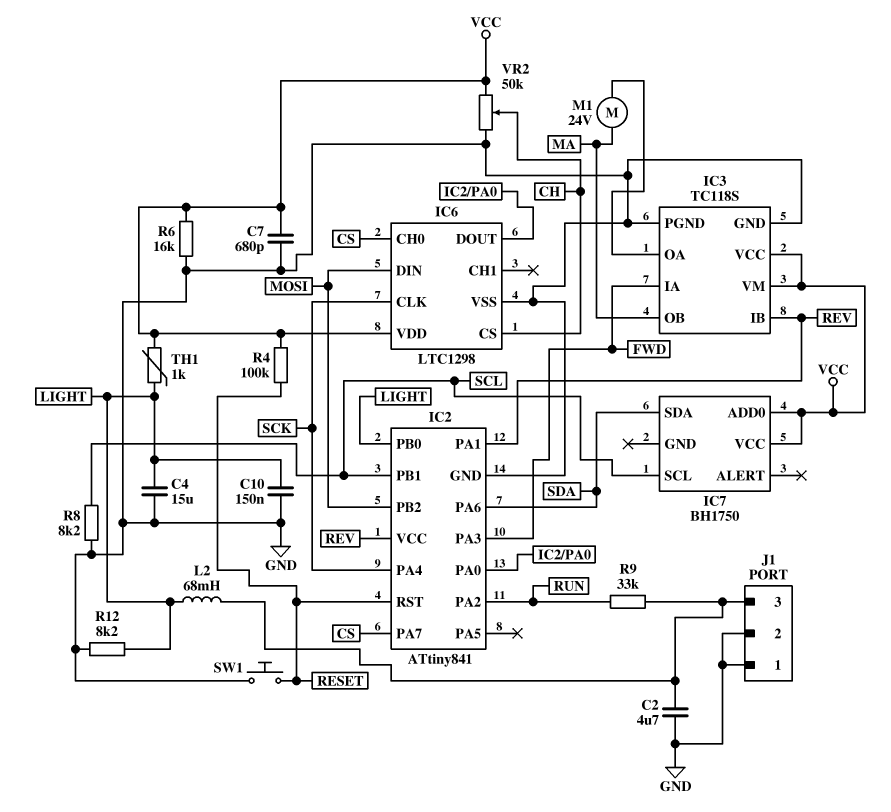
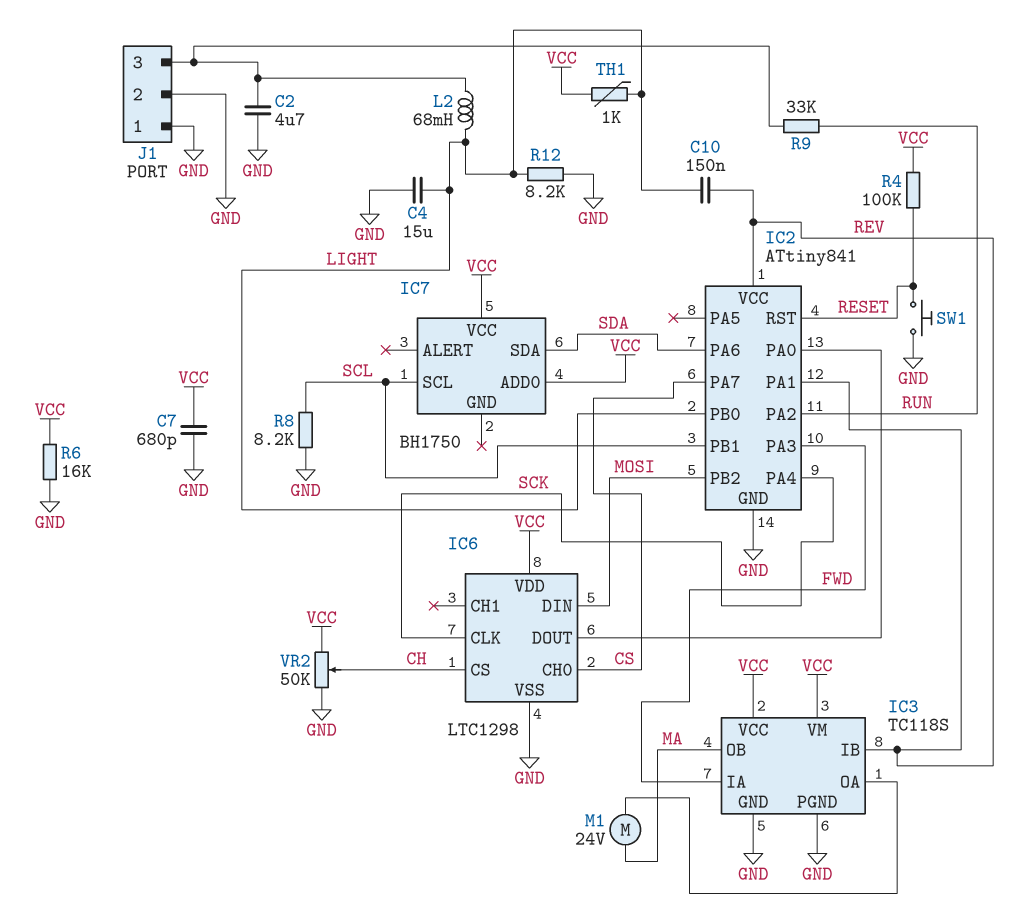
C10: 150nF (GND, LIGHT) -> 150nF (LIGHT, REV)

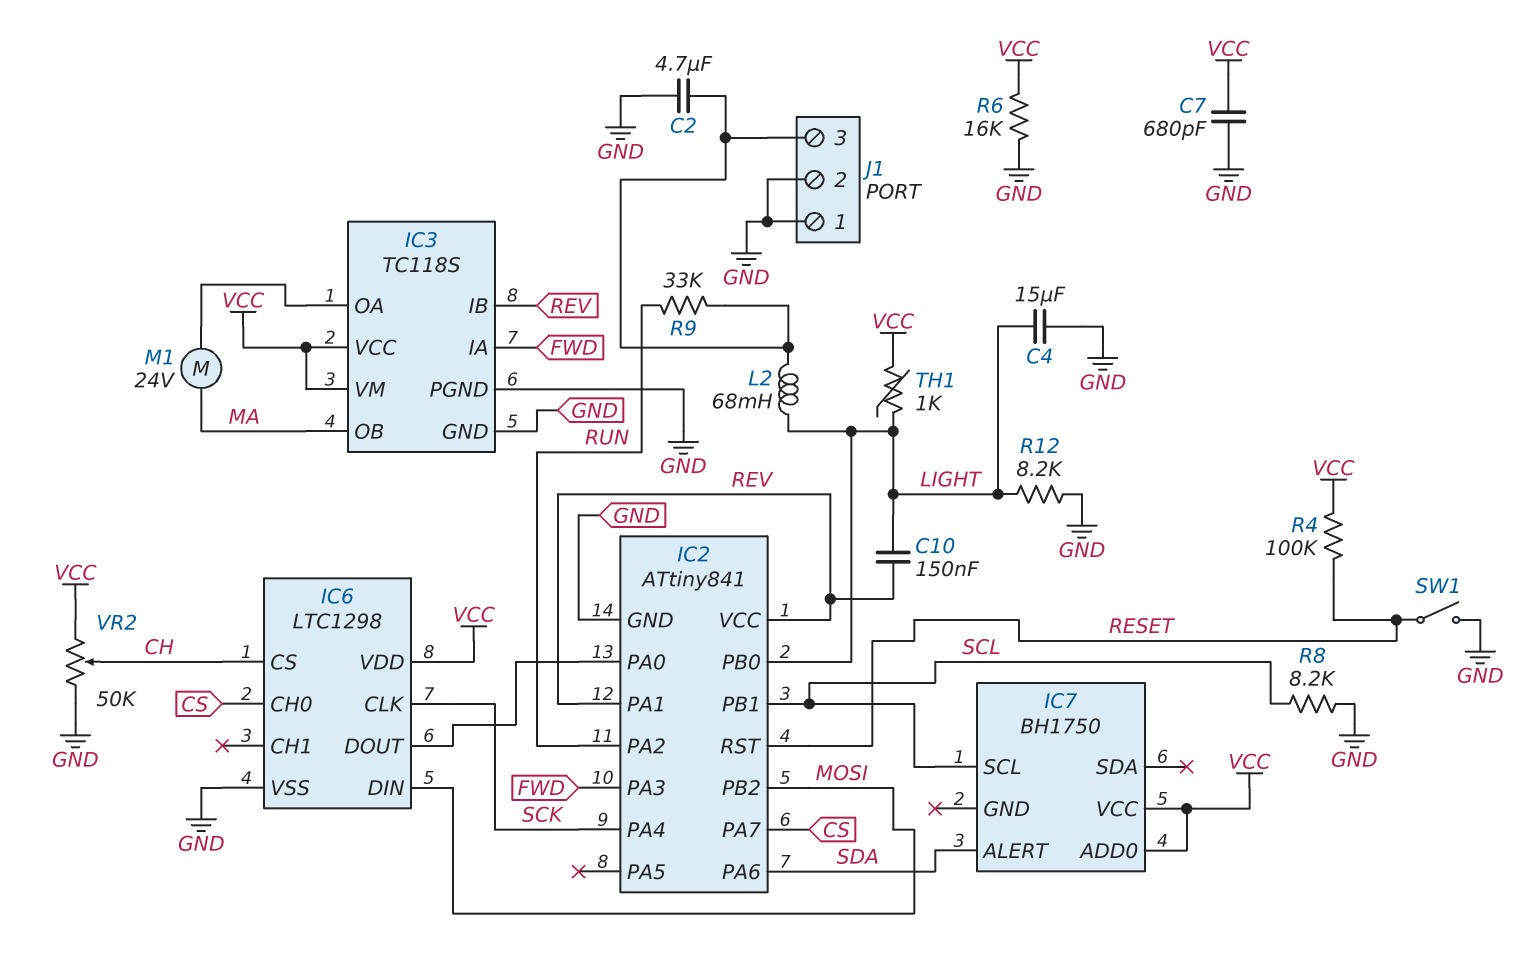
IC7 pin ALERT: none -> SDA
IC7 pin SDA: SDA -> none
SW1: button (GND, RESET) -> switch (GND, RESET)

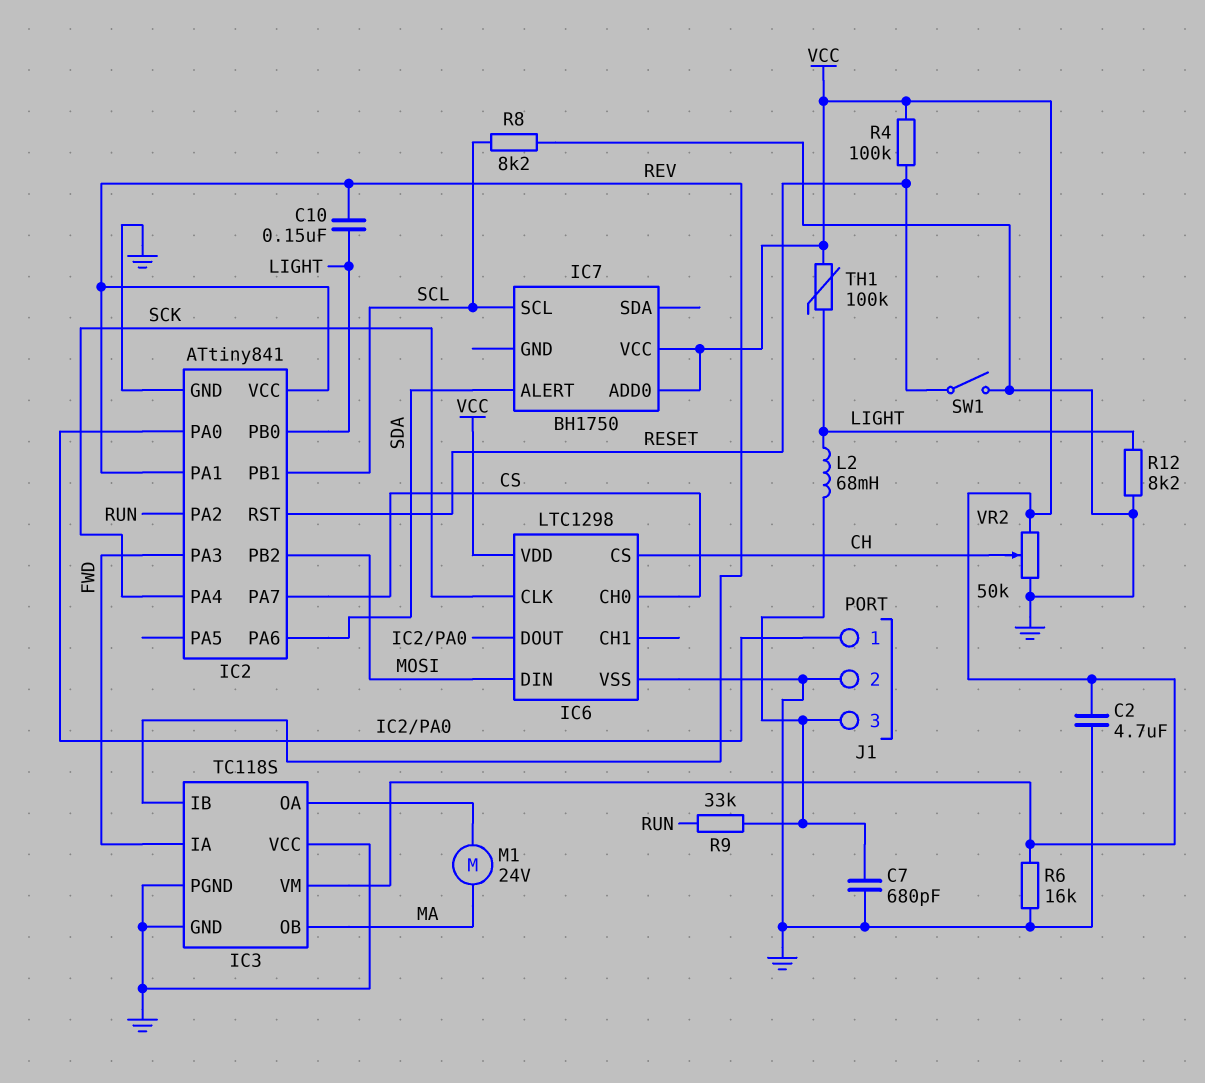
C2: 4.7uF (GND, J1/3) -> 4.7uF (GND, VCC)
C4: 15uF (GND, LIGHT) -> none
C7: 680pF (GND, VCC) -> 680pF (GND, J1/3)
IC3 pin VCC: VCC -> GND
J1 pin 1: GND -> IC2/PA0
TH1: 1k (LIGHT, VCC) -> 100k (LIGHT, VCC)

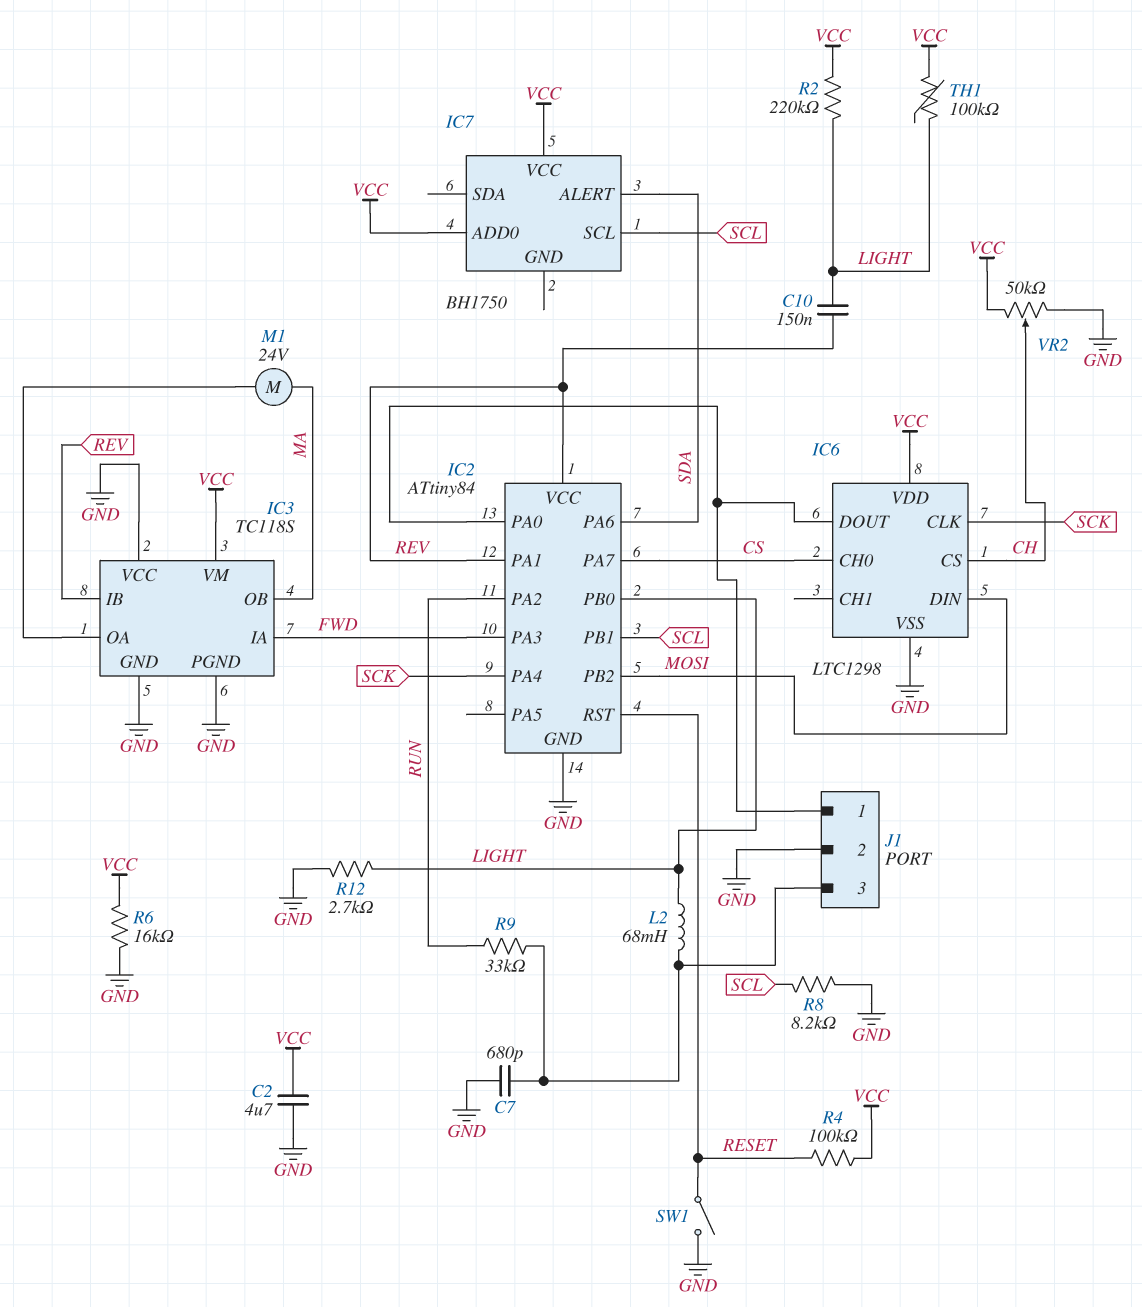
IC2: ATtiny841 -> ATtiny84
R2: none -> 220k (LIGHT, VCC)
R12: 8.2k (GND, LIGHT) -> 2.7k (GND, LIGHT)

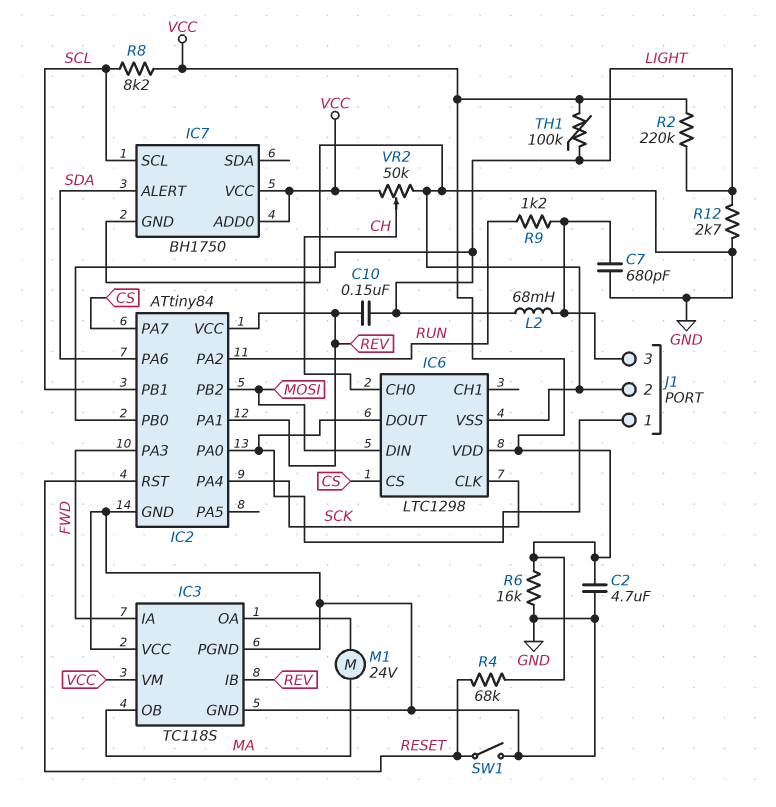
IC6 pin CH0: CS -> CH
IC6 pin CS: CH -> CS
IC7 pin GND: none -> GND
R4: 100k (RESET, VCC) -> 68k (RESET, VCC)
R8: 8.2k (GND, SCL) -> 8.2k (SCL, VCC)
R9: 33k (J1/3, RUN) -> 1.2k (J1/3, RUN)

